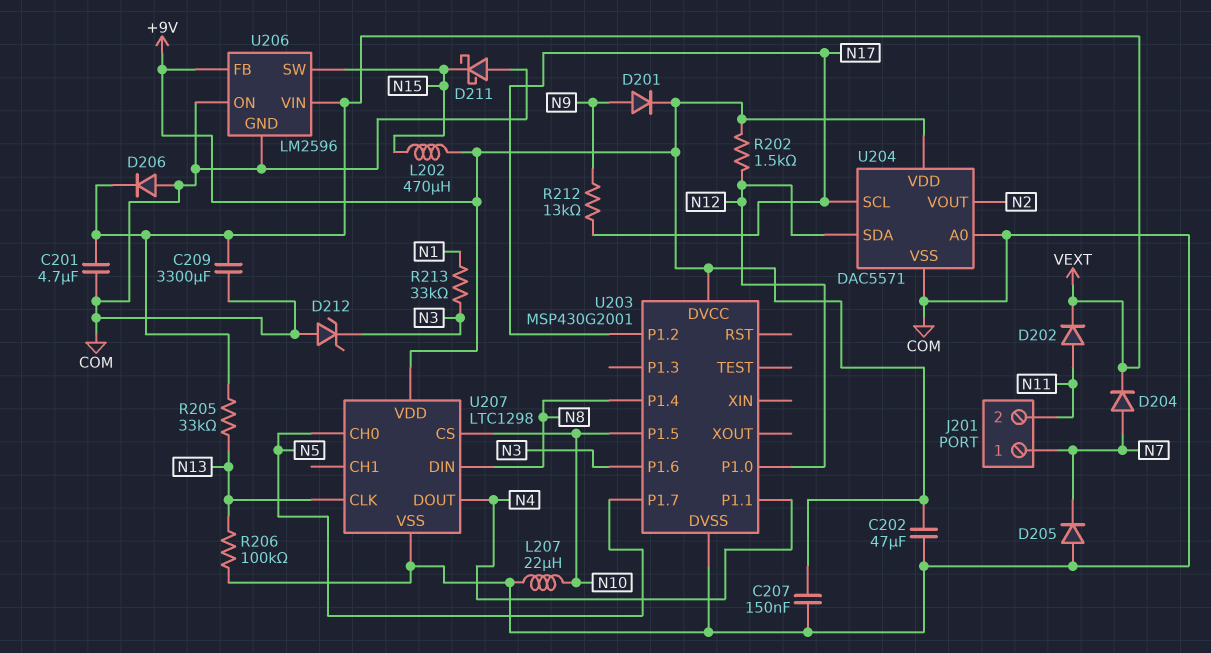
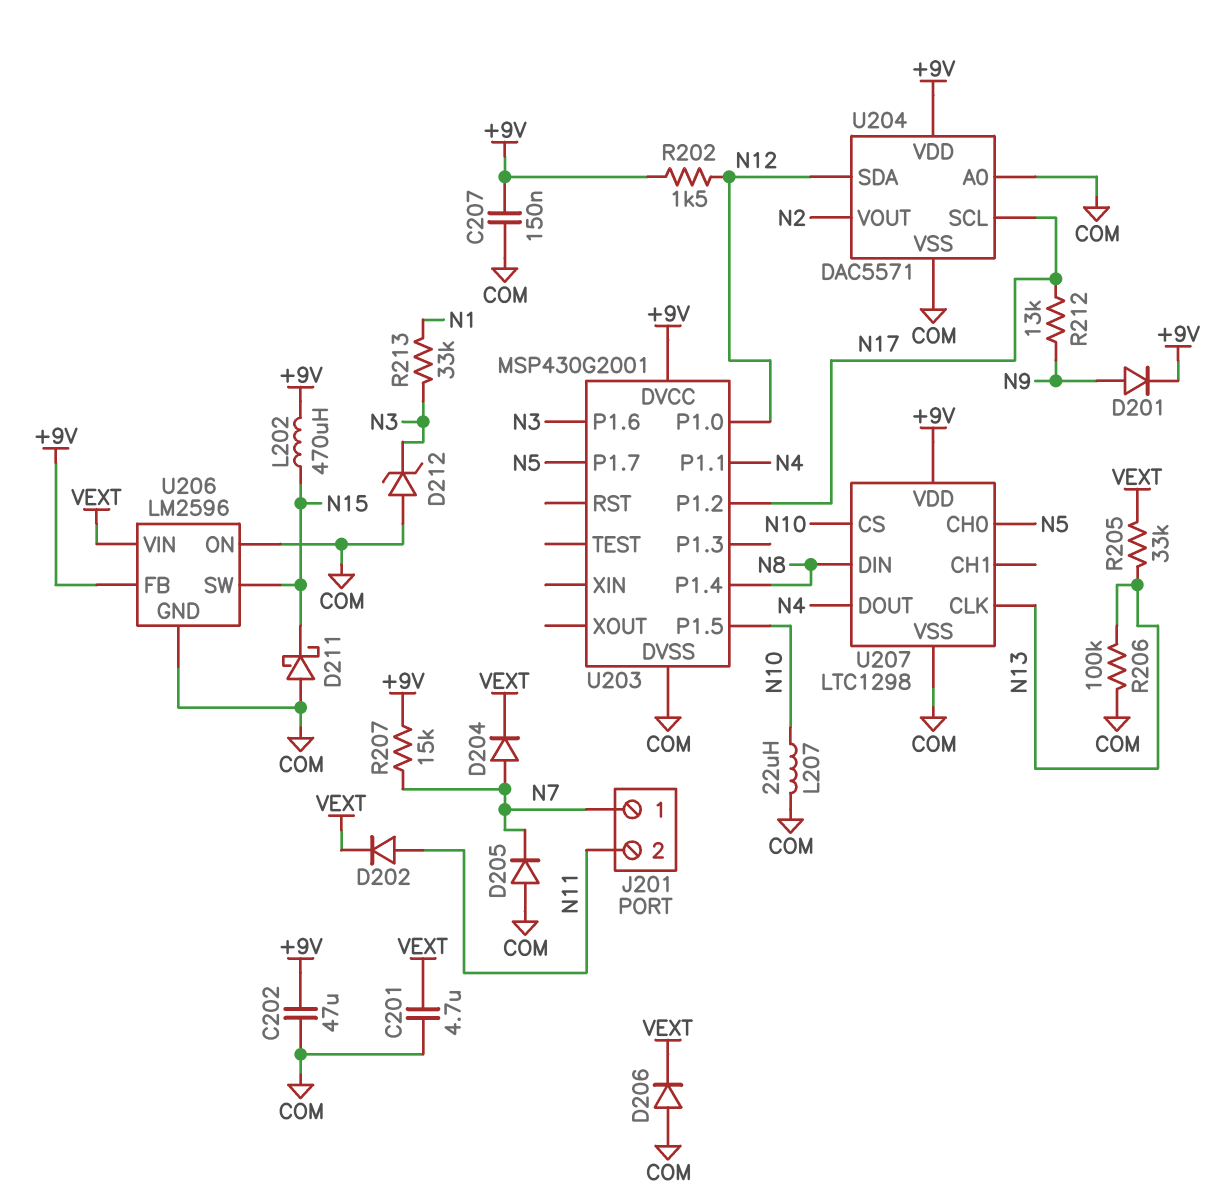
C209: 3300uF (COM, VEXT) -> none
R207: none -> 15k (+9V, N7)

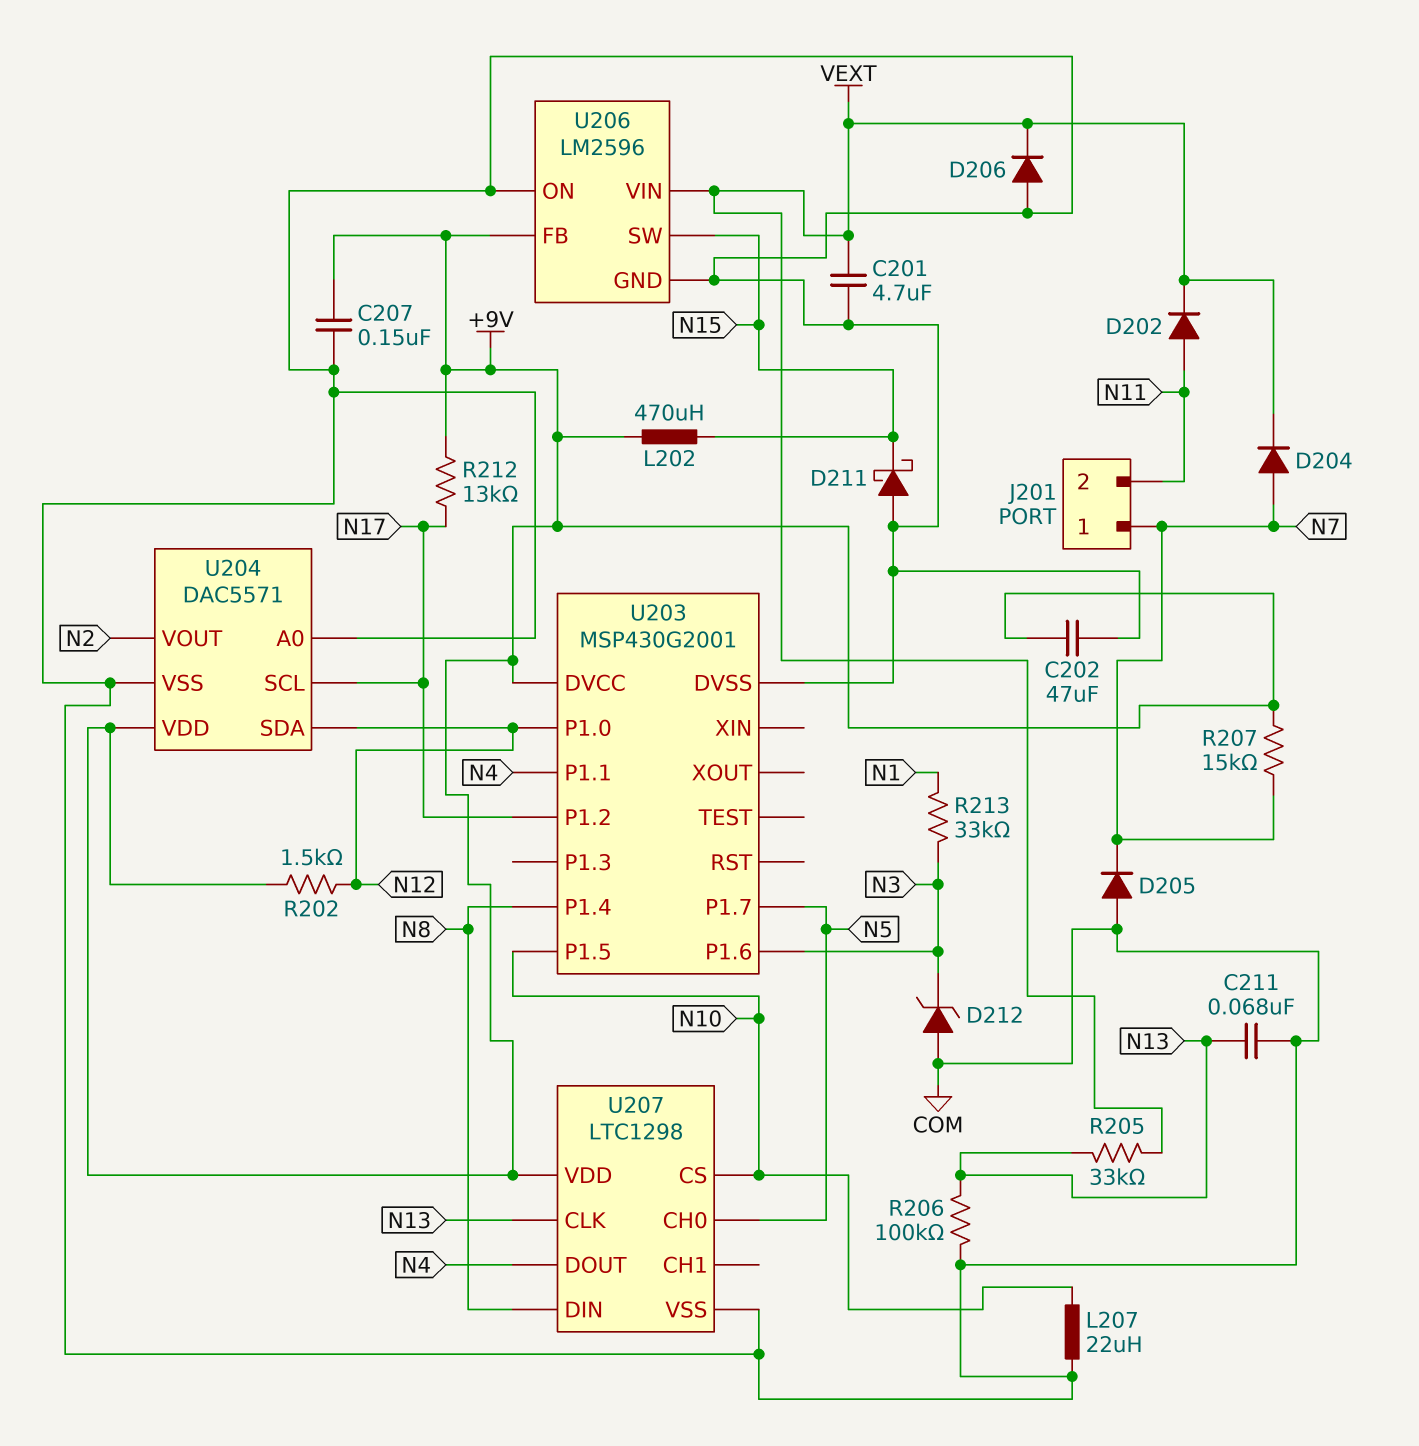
C211: none -> 68nF (COM, N13)
D201: diode (A N9, K +9V) -> none
R212: 13k (N9, N17) -> 13k (+9V, N17)

